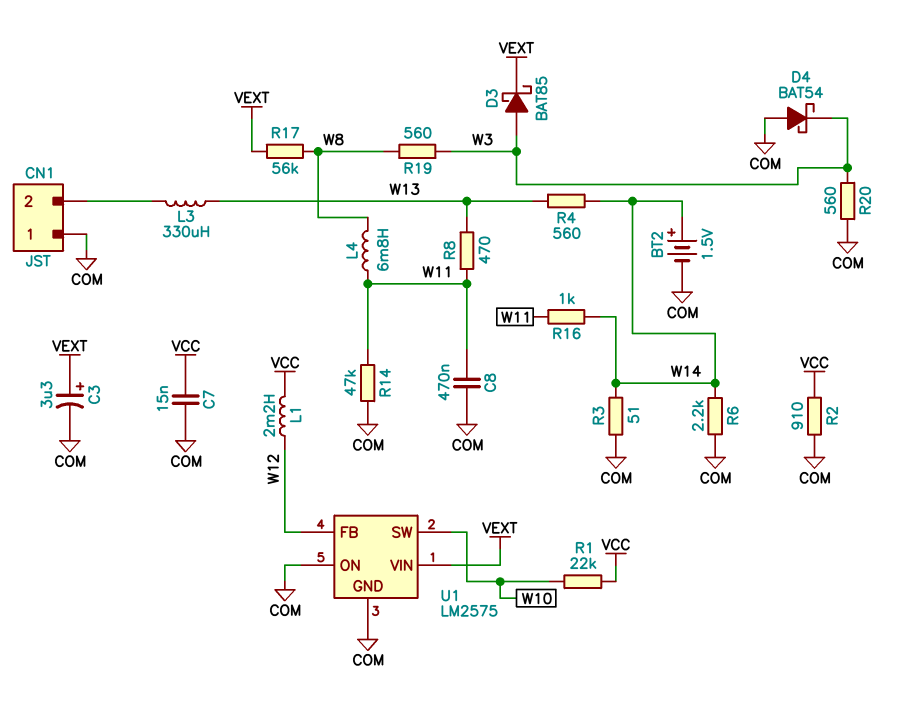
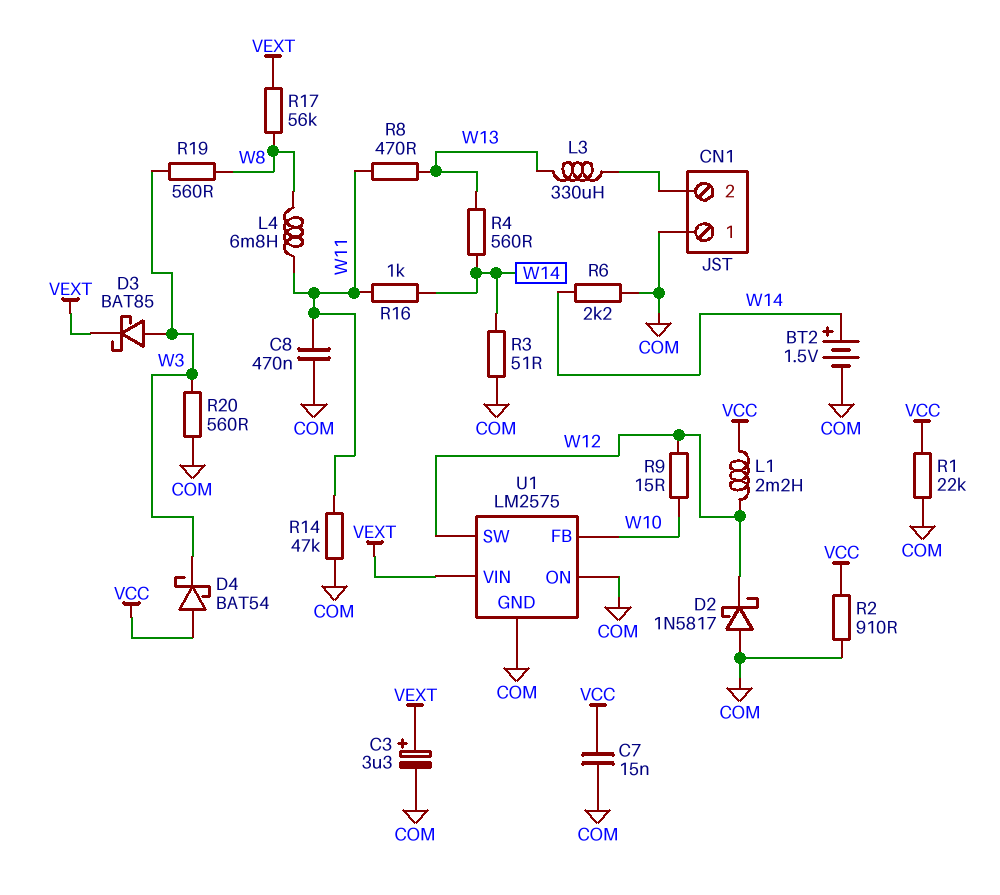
D2: none -> schottky 1N5817 (A COM, K W12)
D4: schottky BAT54 (A COM, K W3) -> schottky BAT54 (A VCC, K W3)
R1: 22k (VCC, W10) -> 22k (COM, VCC)
R9: none -> 15 (W10, W12)
U1 pin FB: W12 -> W10
U1 pin SW: W10 -> W12

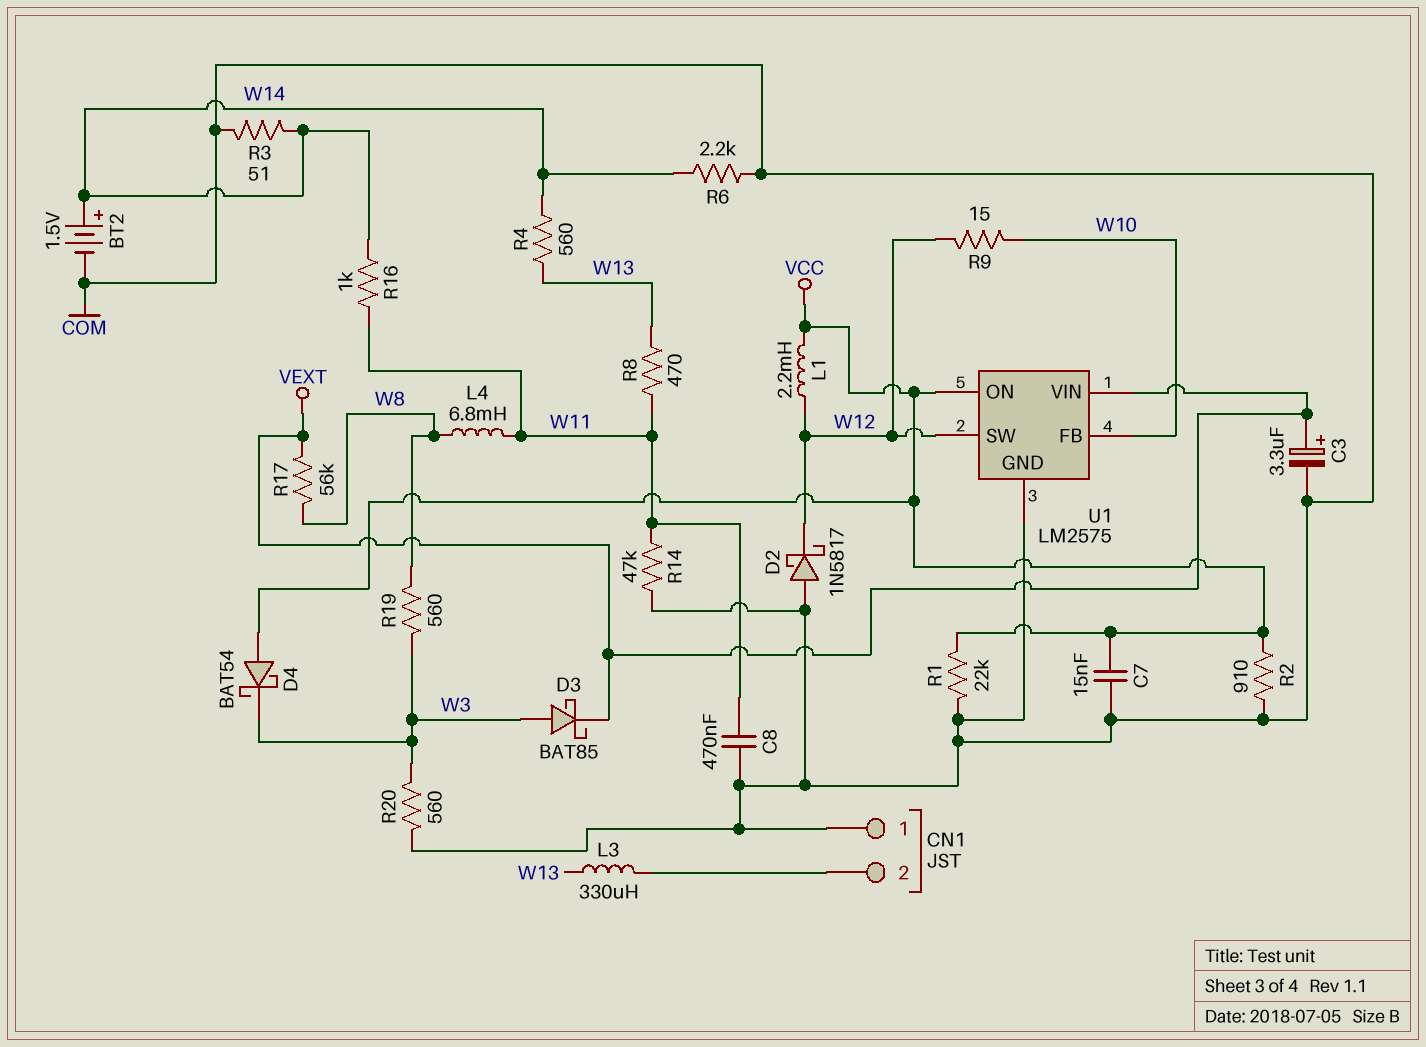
U1 pin ON: COM -> VCC

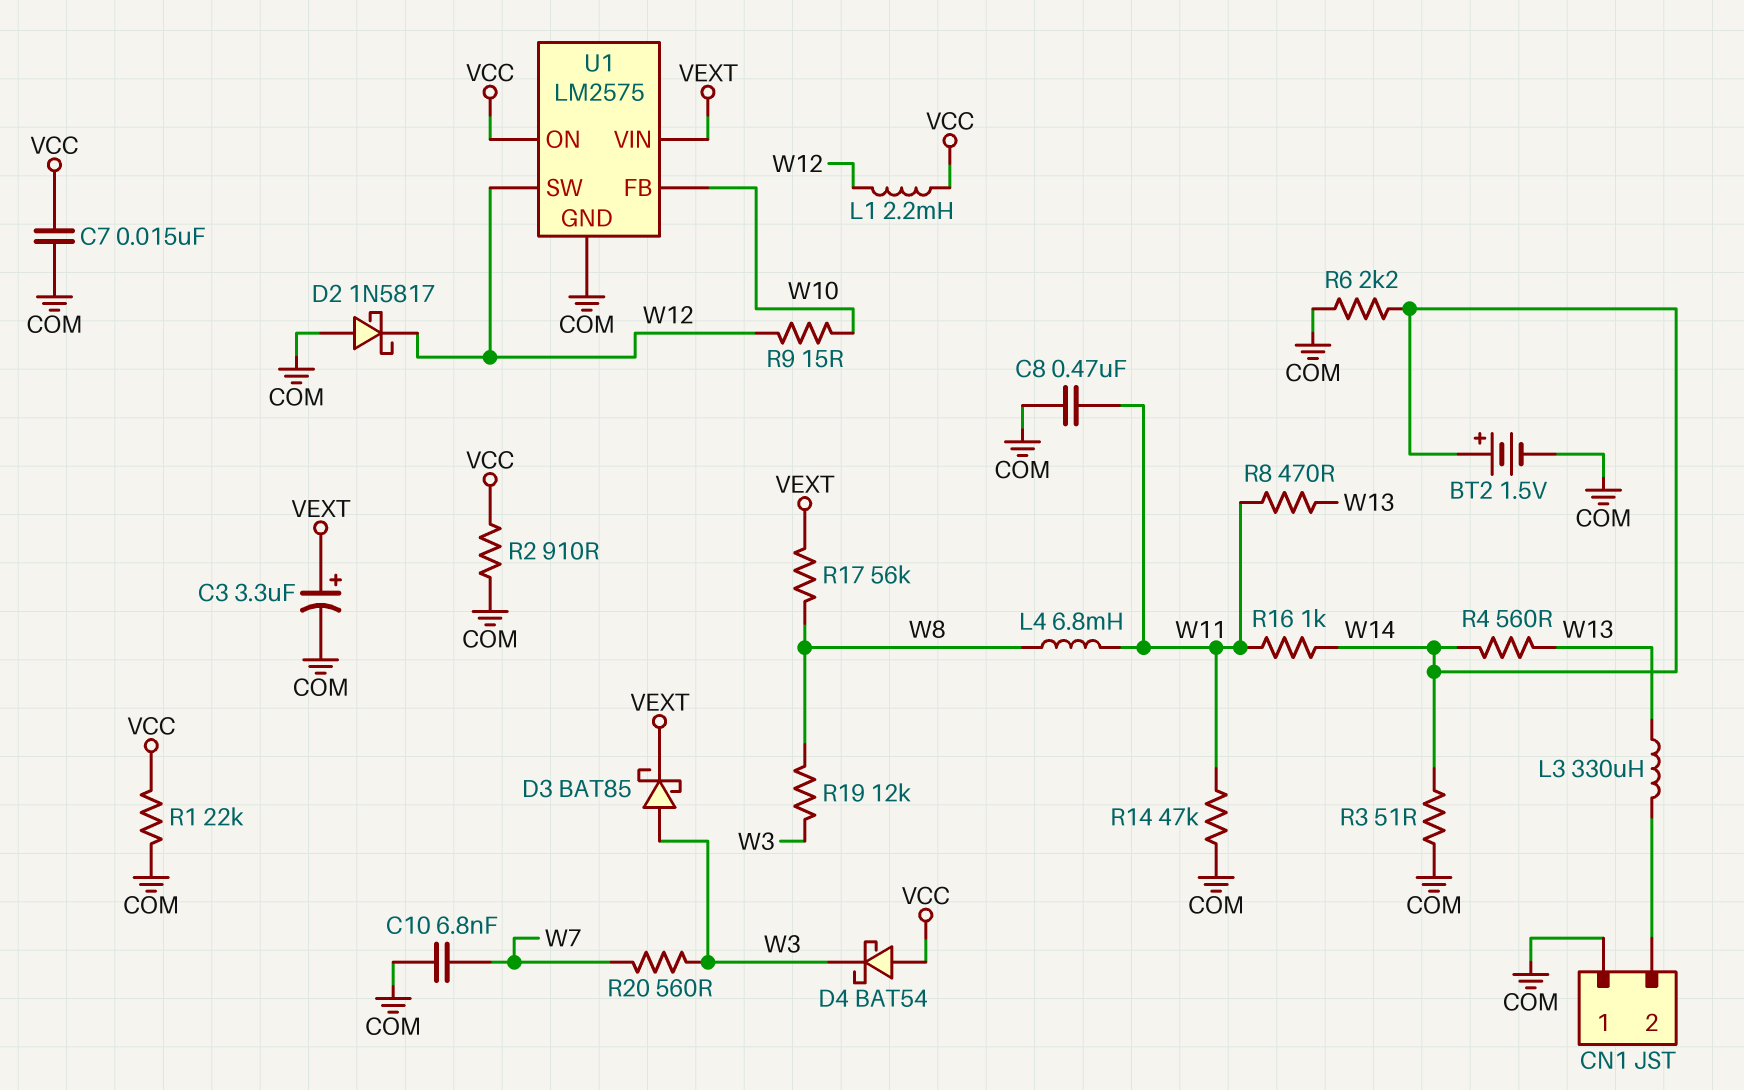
C10: none -> 6.8nF (COM, W7)
R19: 560 (W3, W8) -> 12k (W3, W8)
R20: 560 (COM, W3) -> 560 (W3, W7)

